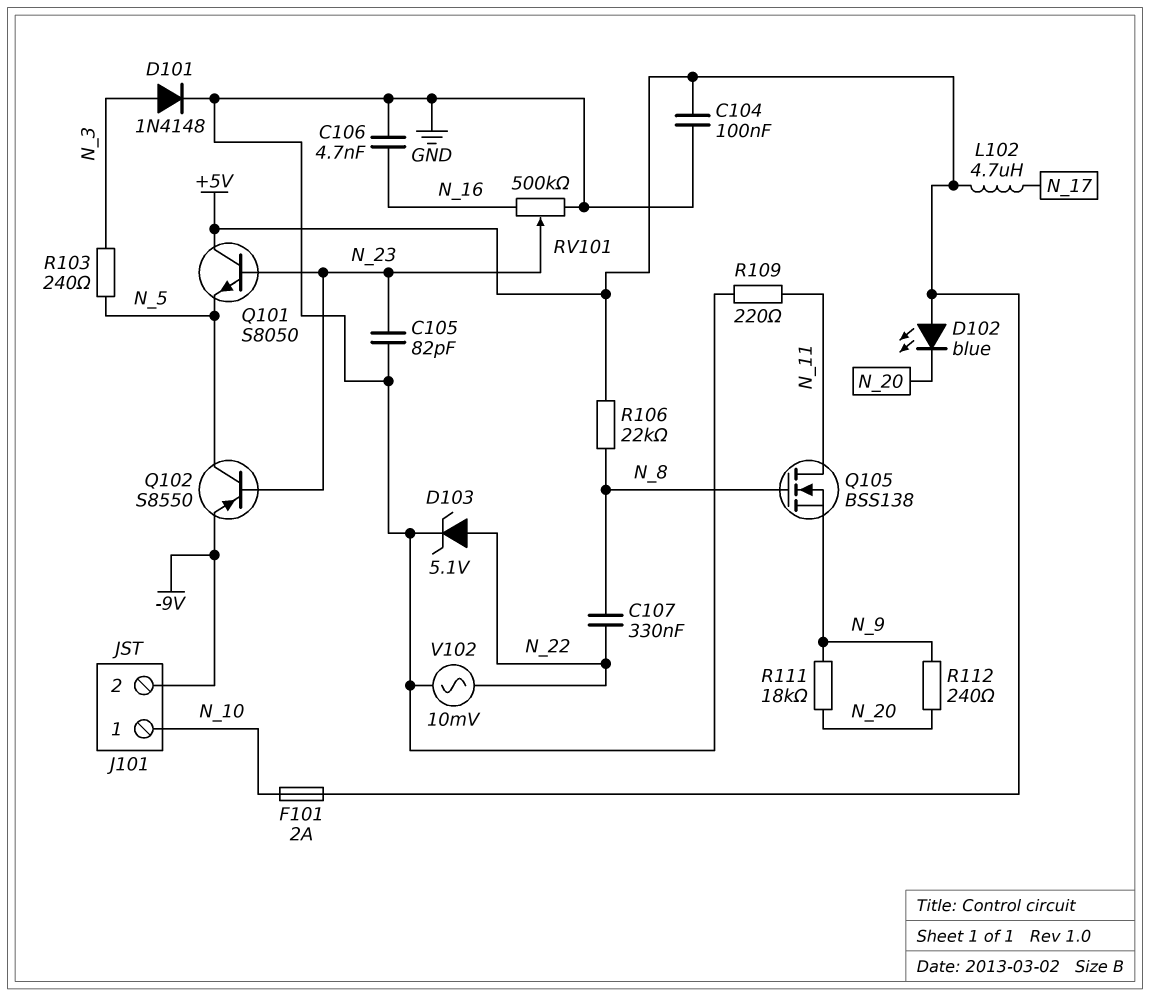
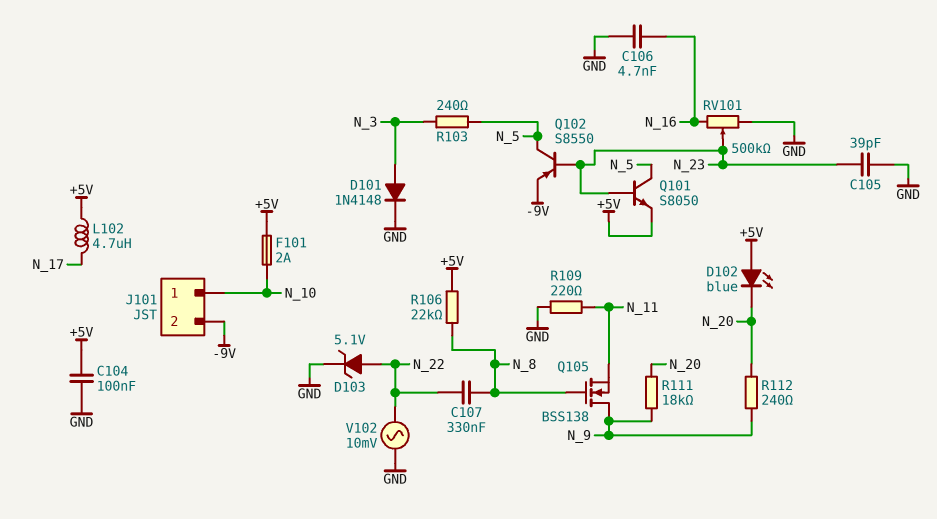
C105: 82pF (GND, N_23) -> 39pF (GND, N_23)
Q101: NPN S8050 (B N_23, C +5V, E N_5) -> NPN S8050 (B N_23, C N_5, E +5V)
Q105: NMOS BSS138 (G N_8, D N_11, S N_9) -> NMOS BSS138 (G N_8, D N_9, S N_11)

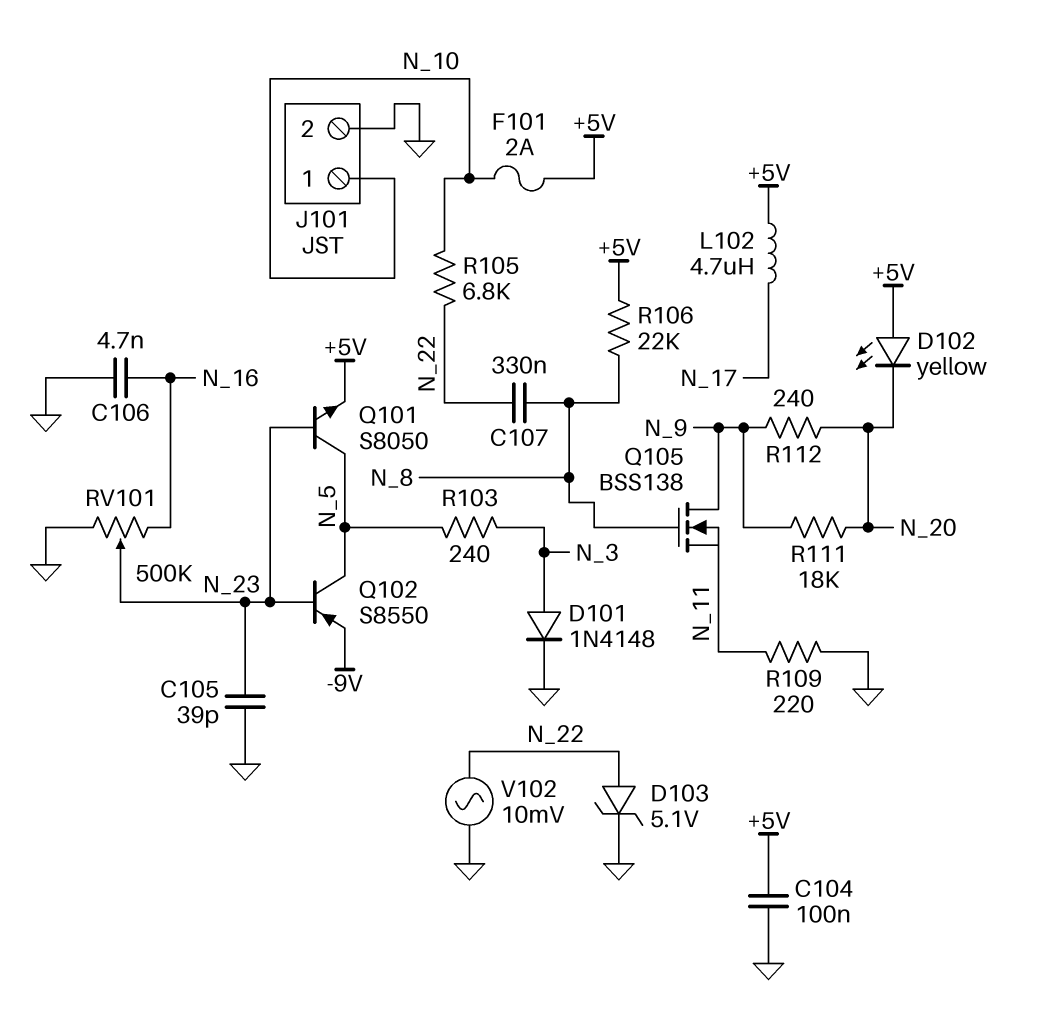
D102: LED blue (A +5V, K N_20) -> LED yellow (A +5V, K N_20)
J101 pin 2: -9V -> GND
R105: none -> 6.8k (N_10, N_22)

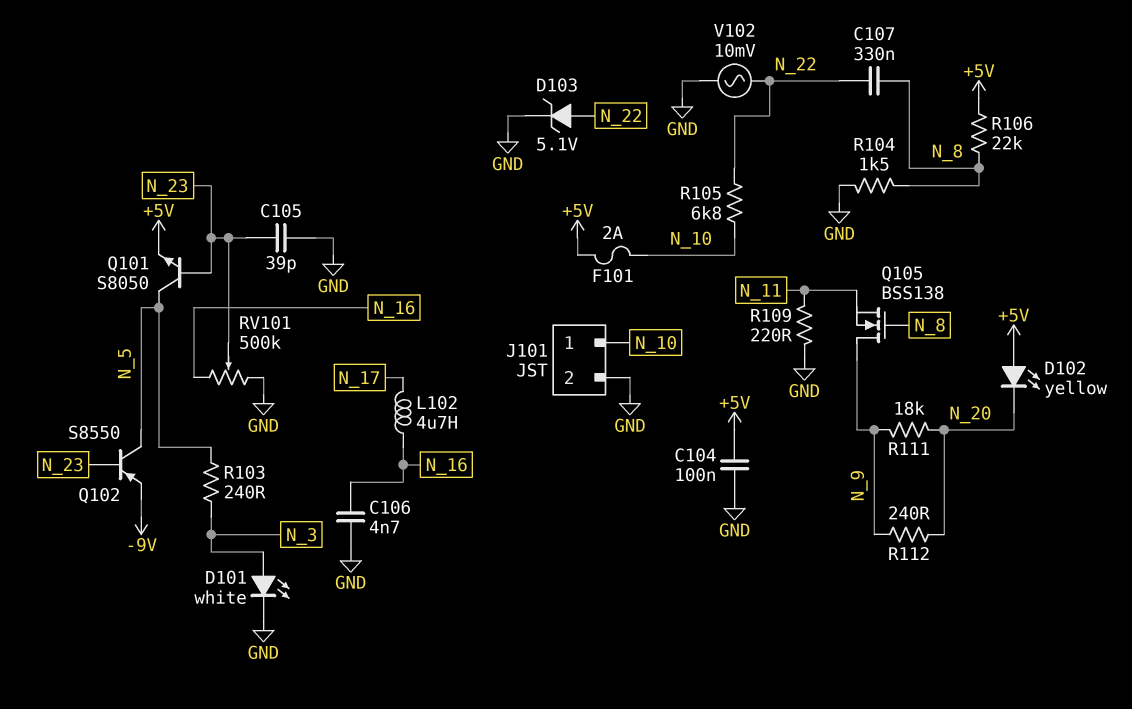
D101: diode 1N4148 (A N_3, K GND) -> LED white (A N_3, K GND)
L102: 4.7uH (+5V, N_17) -> 4.7uH (N_16, N_17)
R104: none -> 1.5k (GND, N_8)

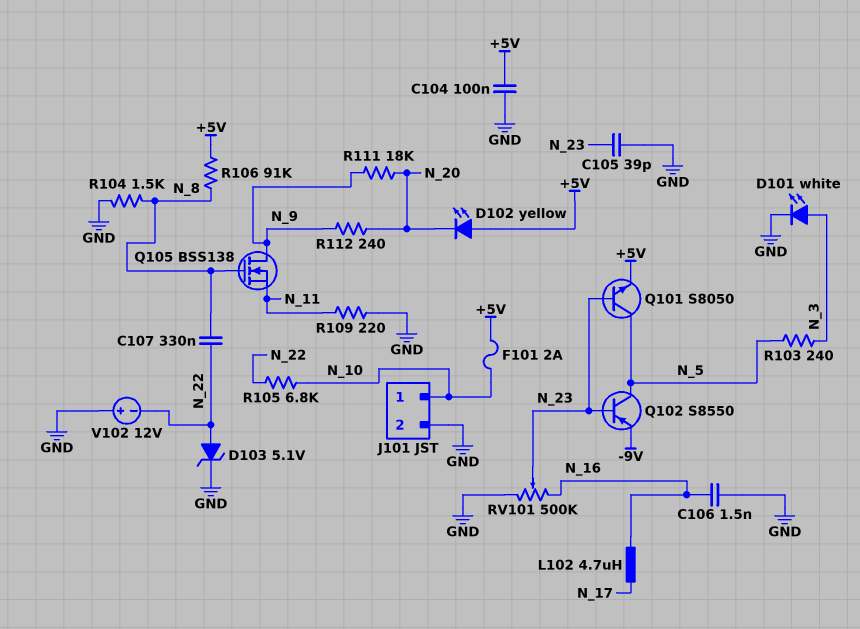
C106: 4.7nF (GND, N_16) -> 1.5nF (GND, N_16)
R106: 22k (+5V, N_8) -> 91k (+5V, N_8)
V102: AC 10mV (GND, N_22) -> 12V (plus GND, minus N_22)

